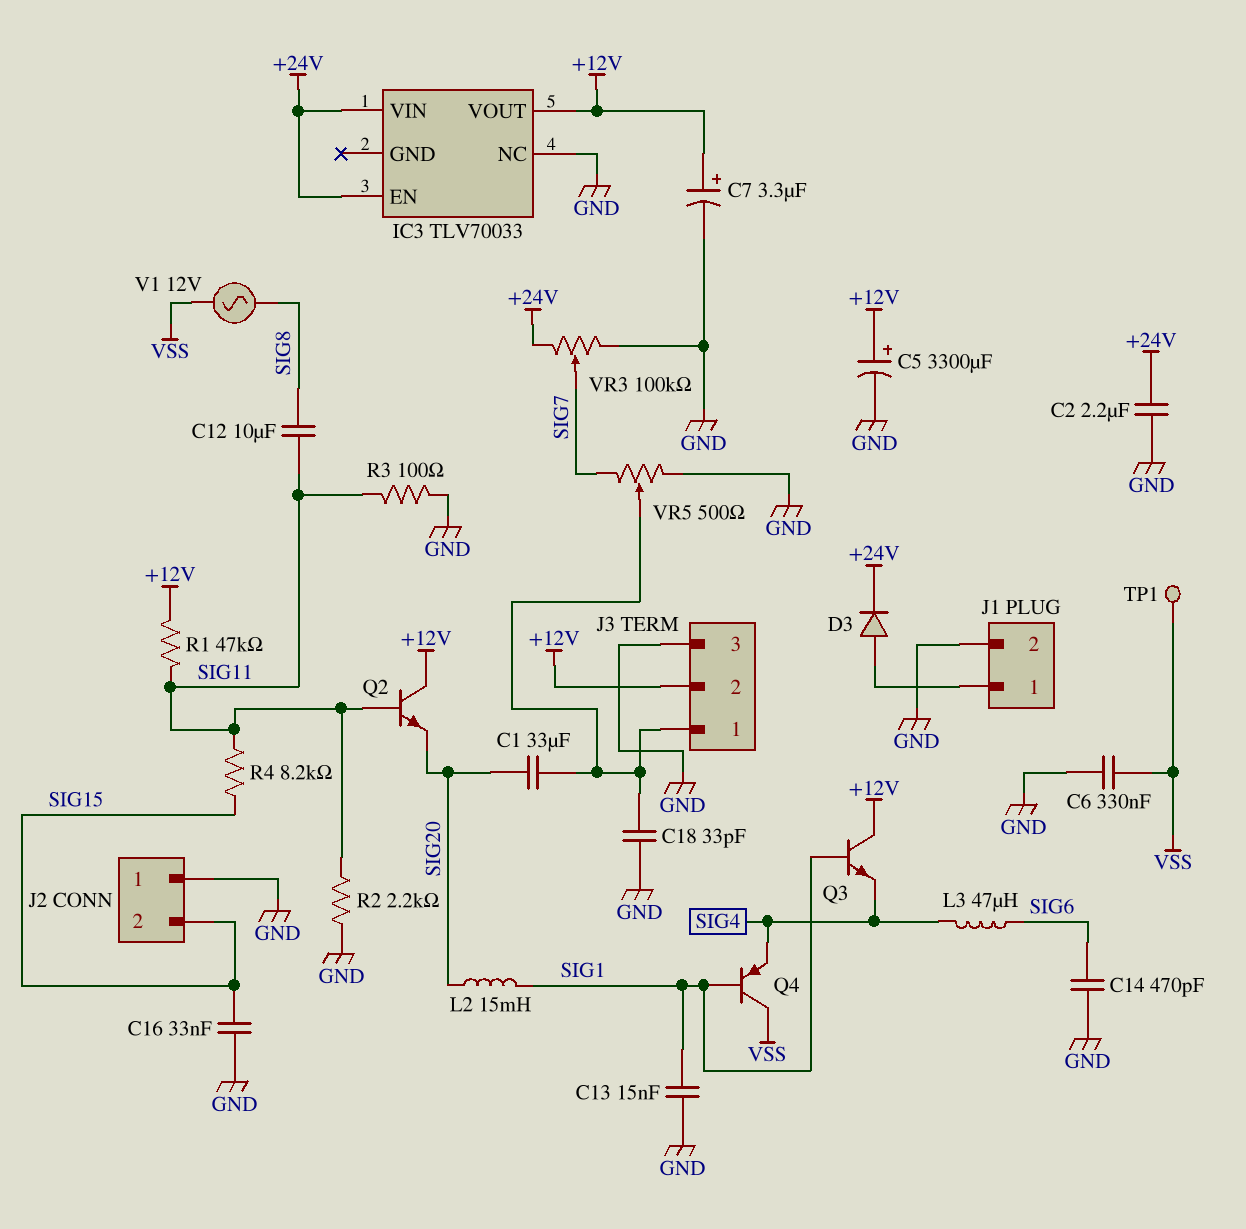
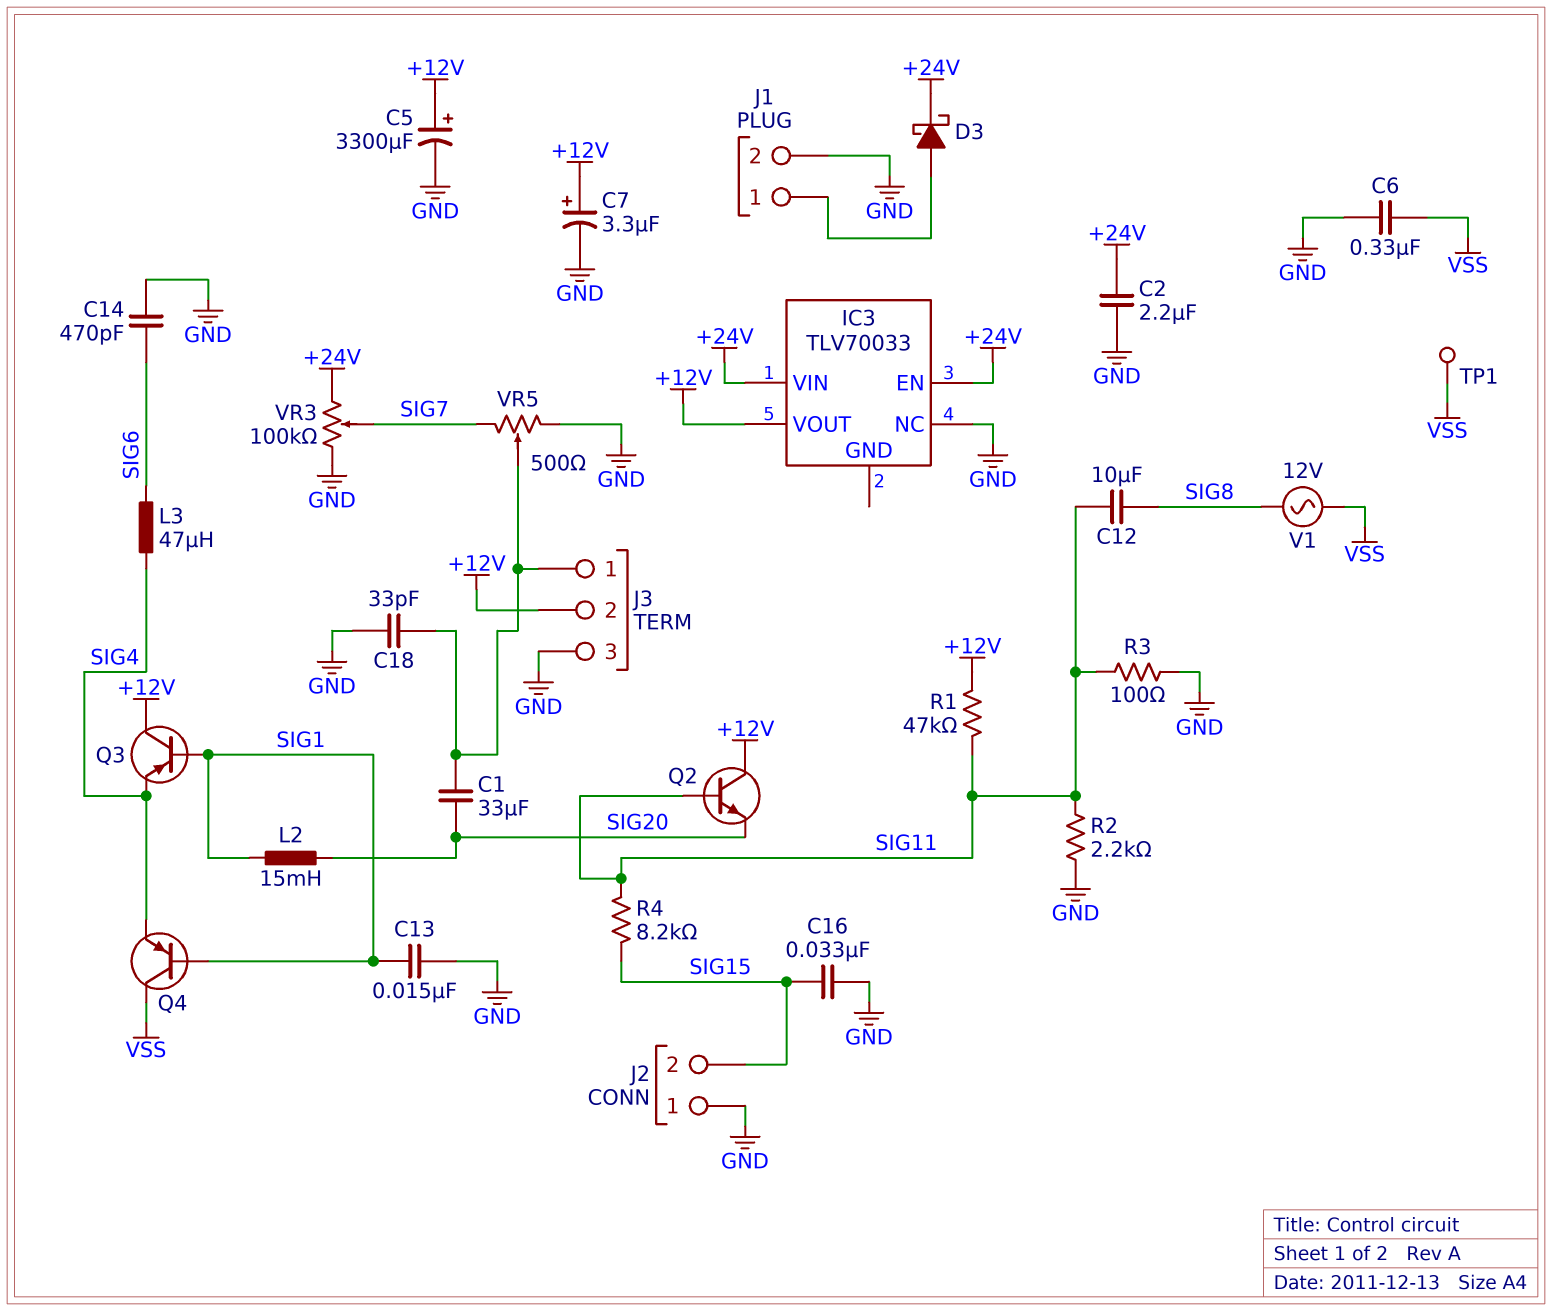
D3: diode (A J1/1, K +24V) -> schottky (A J1/1, K +24V)
Q3: NPN (B SIG1, C +12V, E SIG4) -> PNP (B SIG1, C +12V, E SIG4)

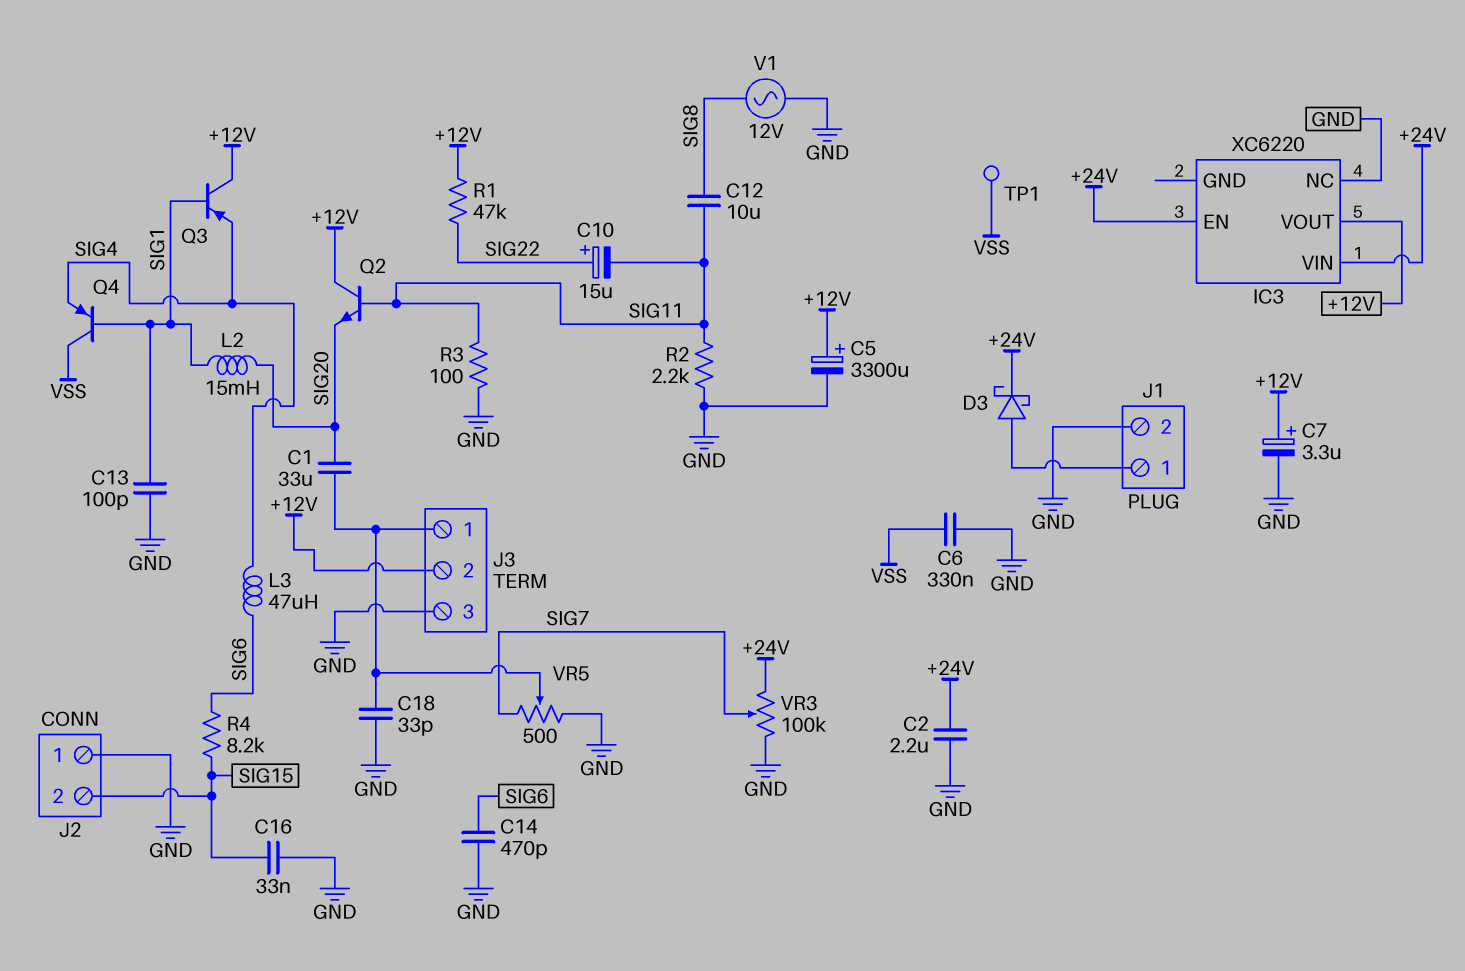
C10: none -> 15uF (plus SIG22, minus SIG11)
C13: 15nF (GND, SIG1) -> 100pF (GND, SIG1)
IC3: TLV70033 -> XC6220
R1: 47k (+12V, SIG11) -> 47k (+12V, SIG22)
R4: 8.2k (SIG11, SIG15) -> 8.2k (SIG6, SIG15)
V1: AC 12V (SIG8, VSS) -> AC 12V (GND, SIG8)

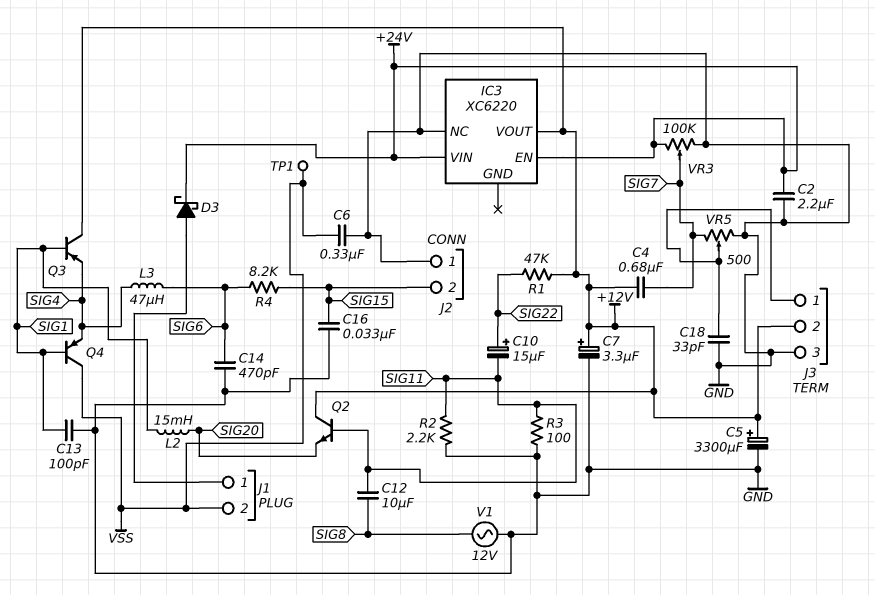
C1: 33uF (J3/1, SIG20) -> none
C4: none -> 680nF (+12V, SIG7)
J1 pin 2: GND -> VSS

